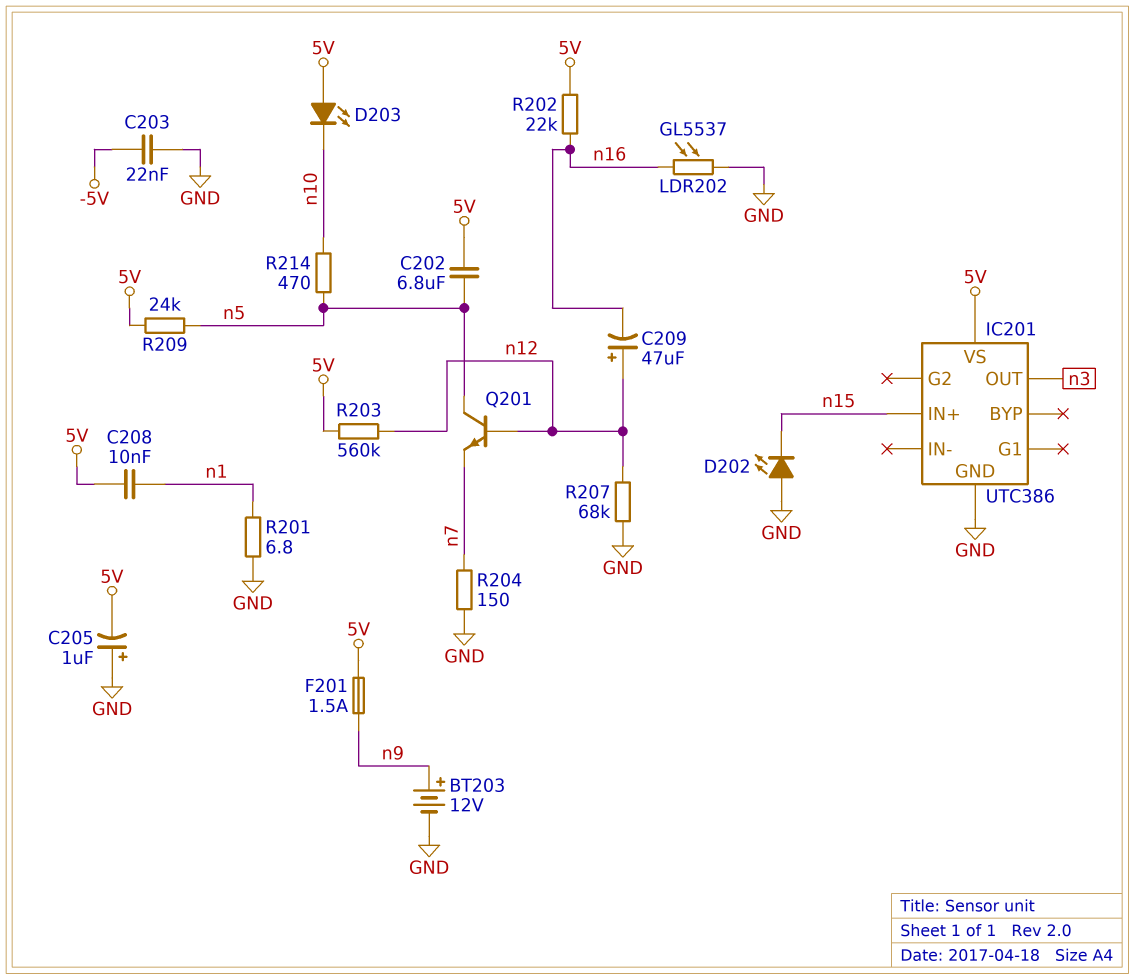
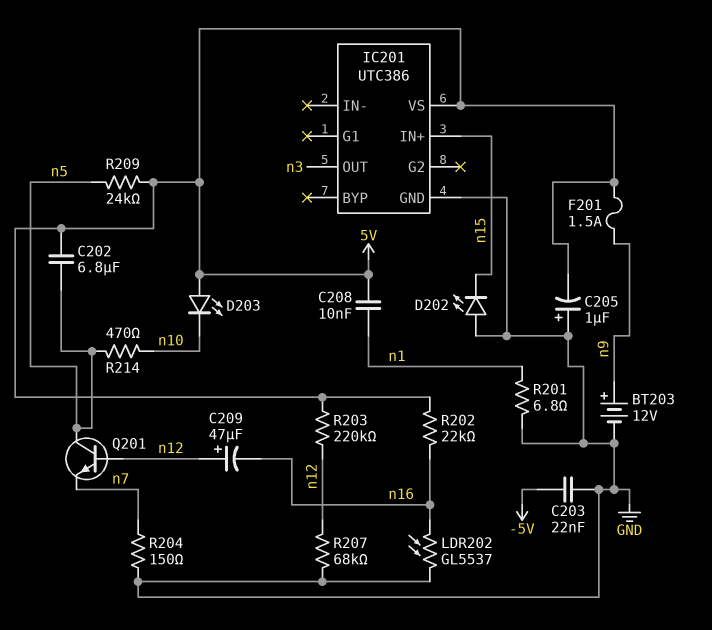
R203: 560k (5V, n12) -> 220k (5V, n12)

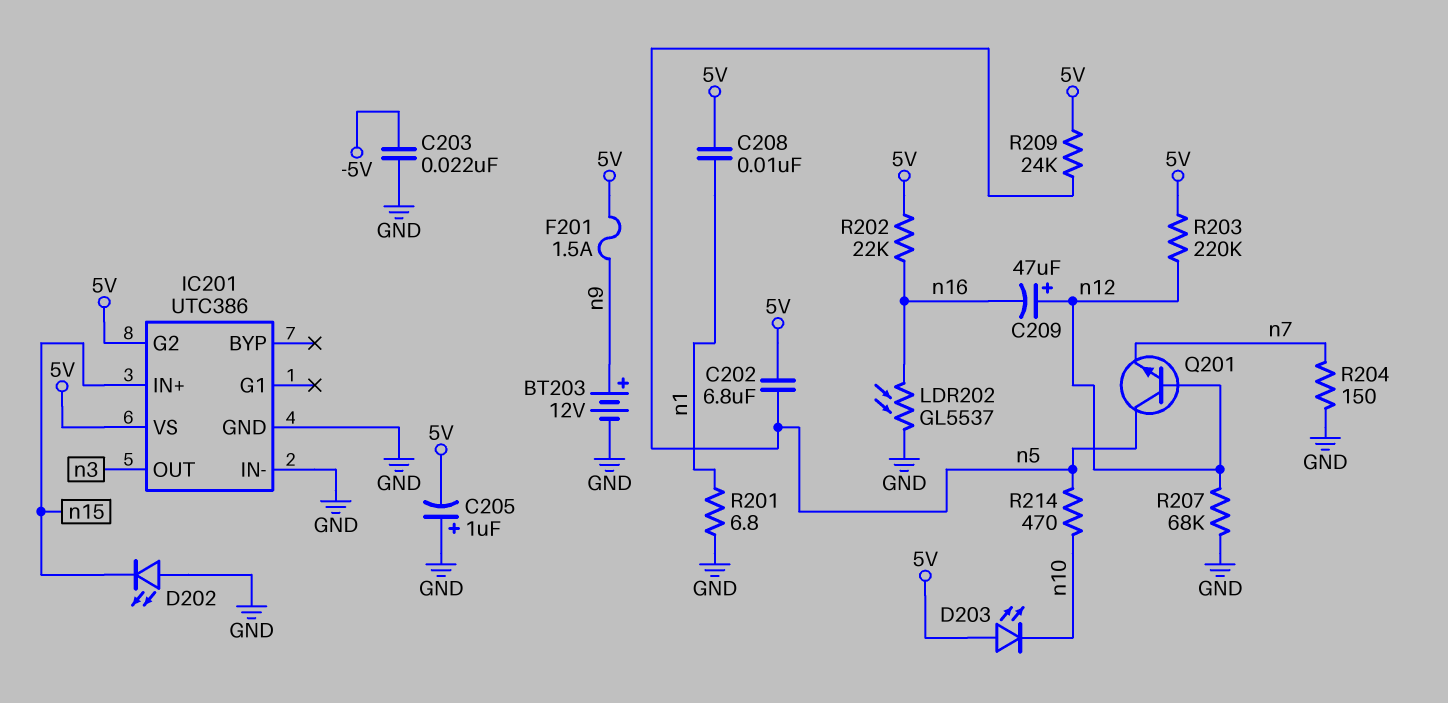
IC201 pin G2: none -> 5V
IC201 pin IN-: none -> GND

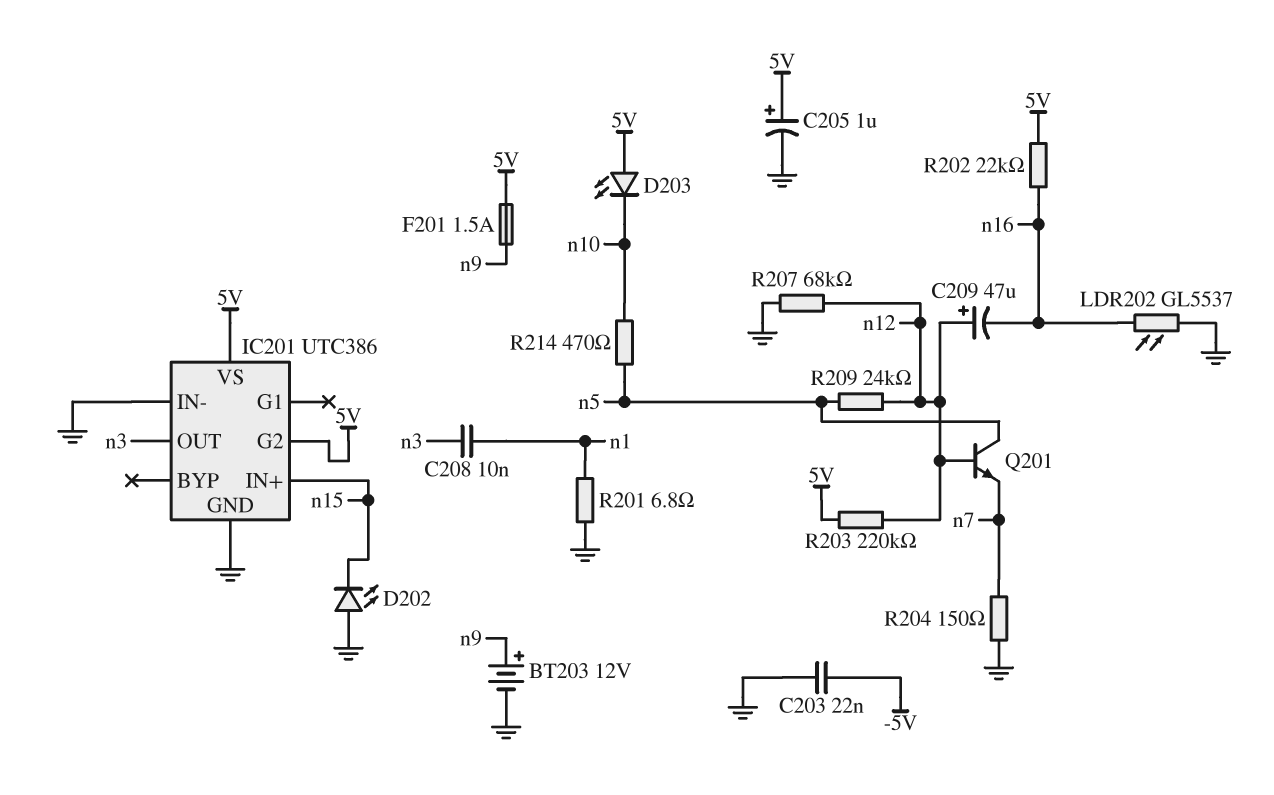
C202: 6.8uF (5V, n5) -> none
C205: 1uF (plus GND, minus 5V) -> 1uF (plus 5V, minus GND)
C208: 10nF (5V, n1) -> 10nF (n1, n3)
R209: 24k (5V, n5) -> 24k (n5, n12)

